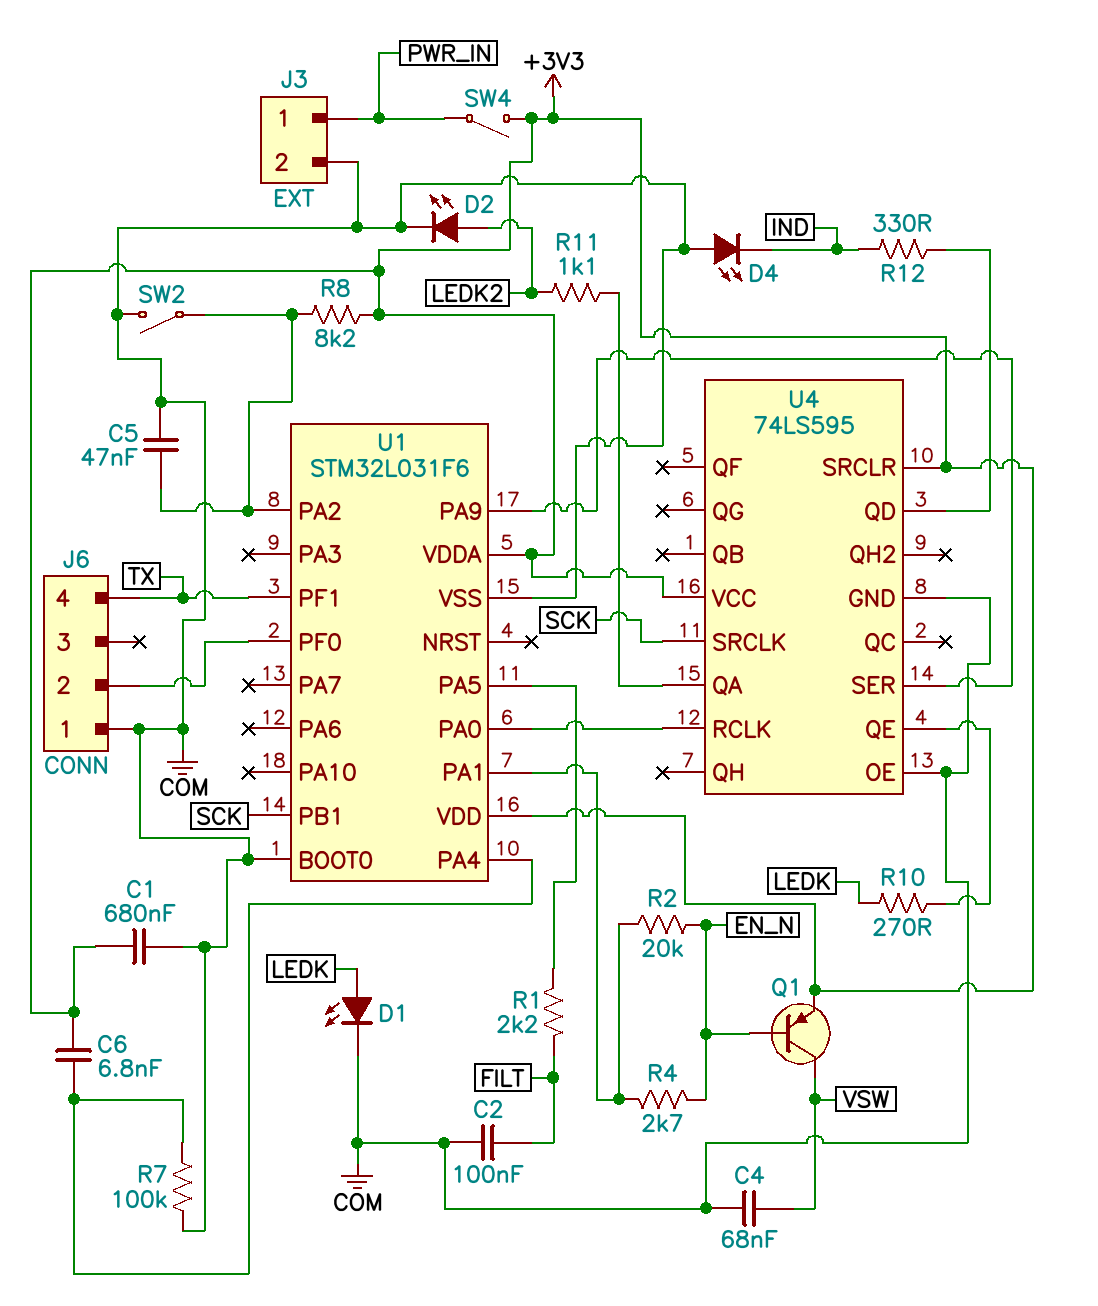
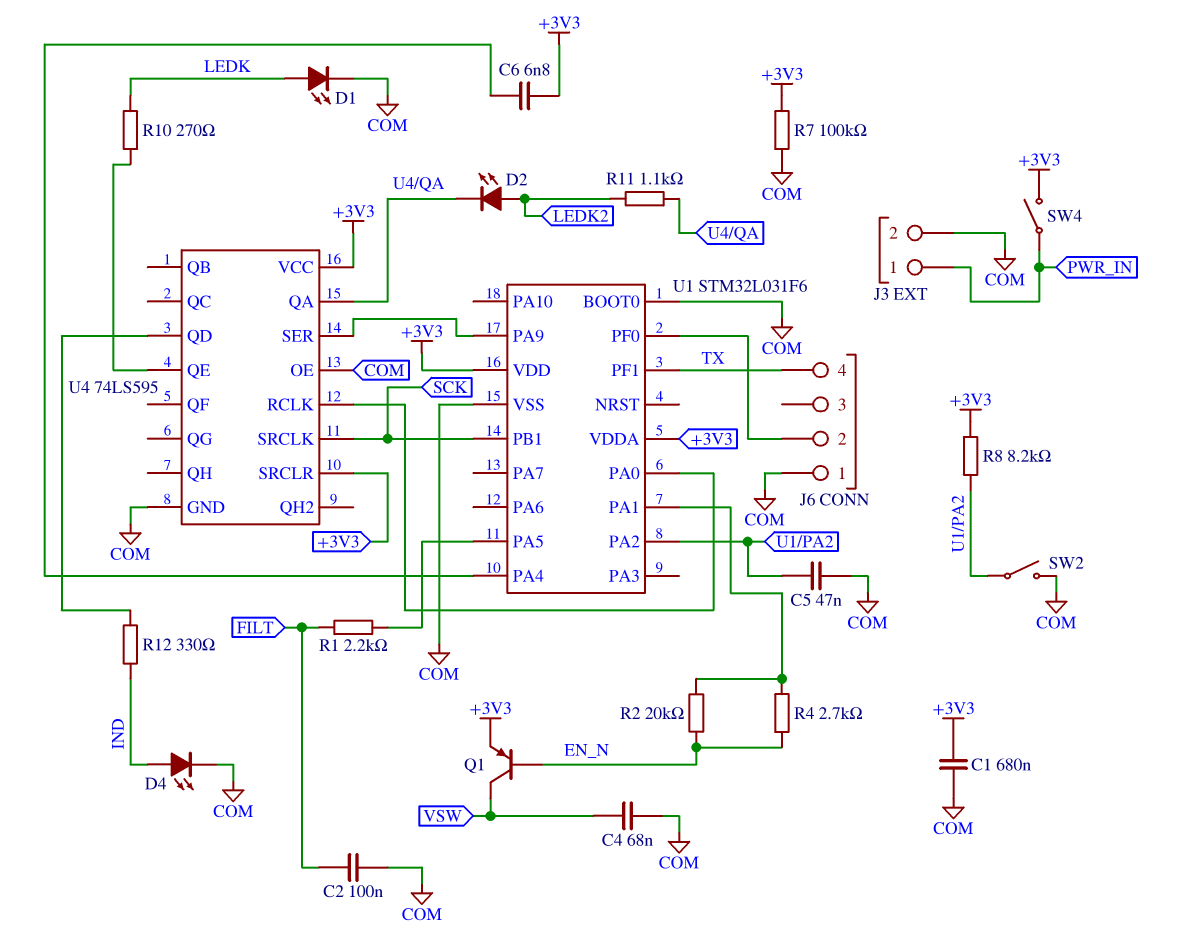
D2: LED (A LEDK2, K COM) -> LED (A LEDK2, K U4/QA)
D4: LED (A COM, K IND) -> LED (A IND, K COM)
R7: 100k (COM, U1/PA4) -> 100k (+3V3, COM)

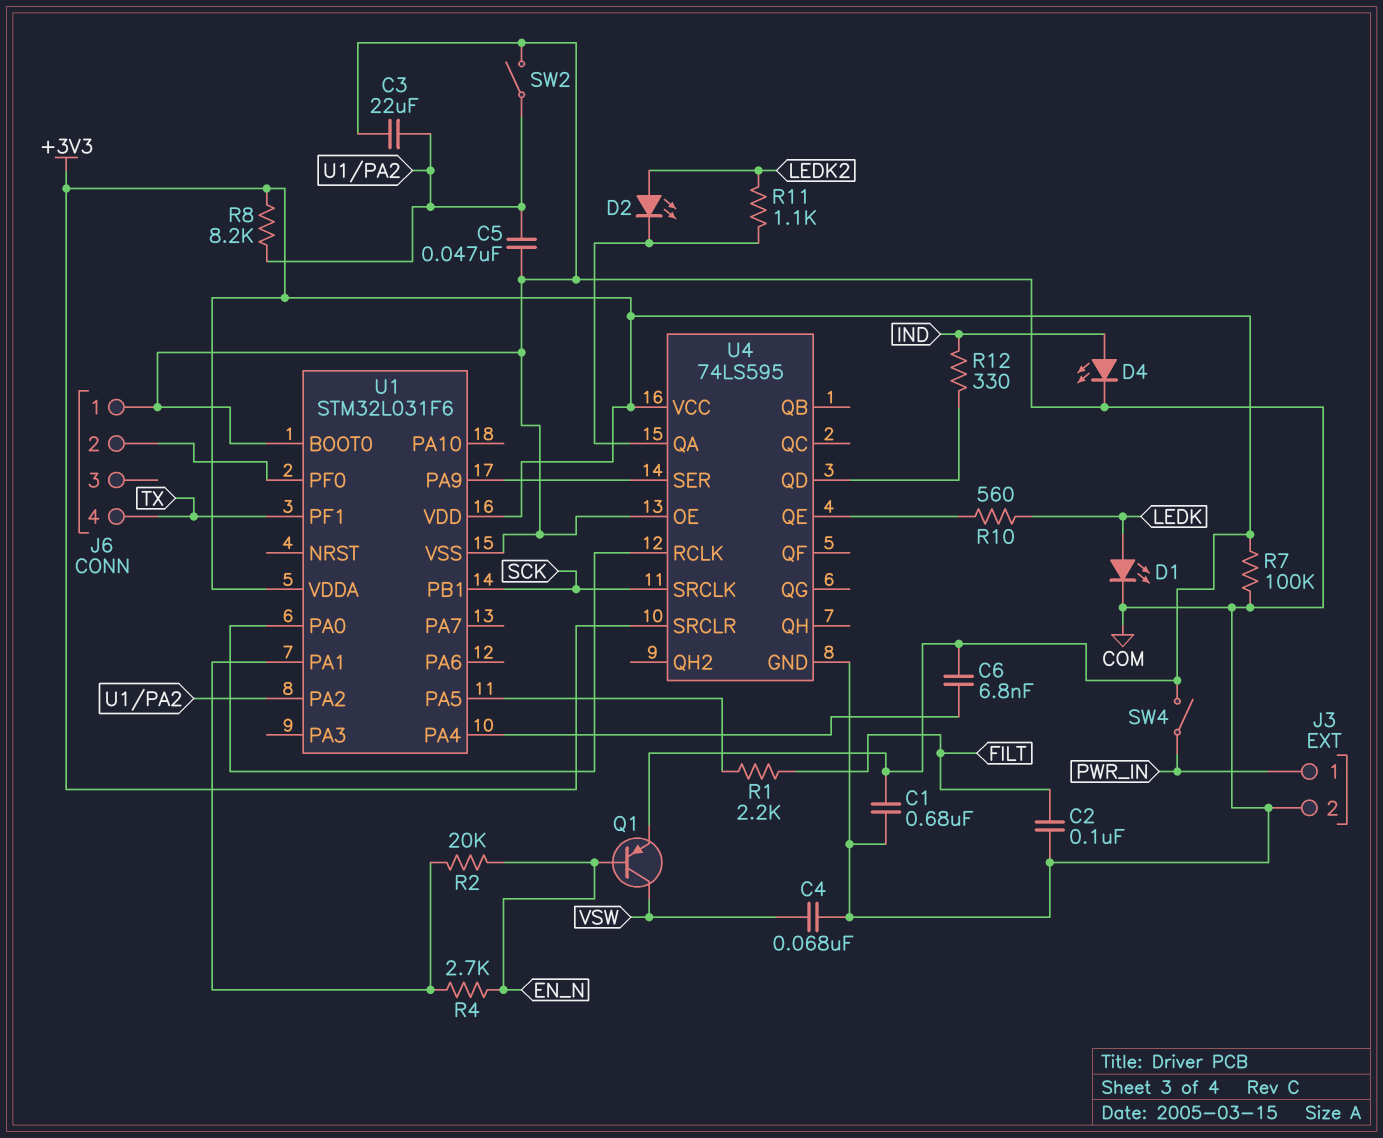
C3: none -> 22uF (COM, U1/PA2)
R10: 270 (LEDK, U4/QE) -> 560 (LEDK, U4/QE)

